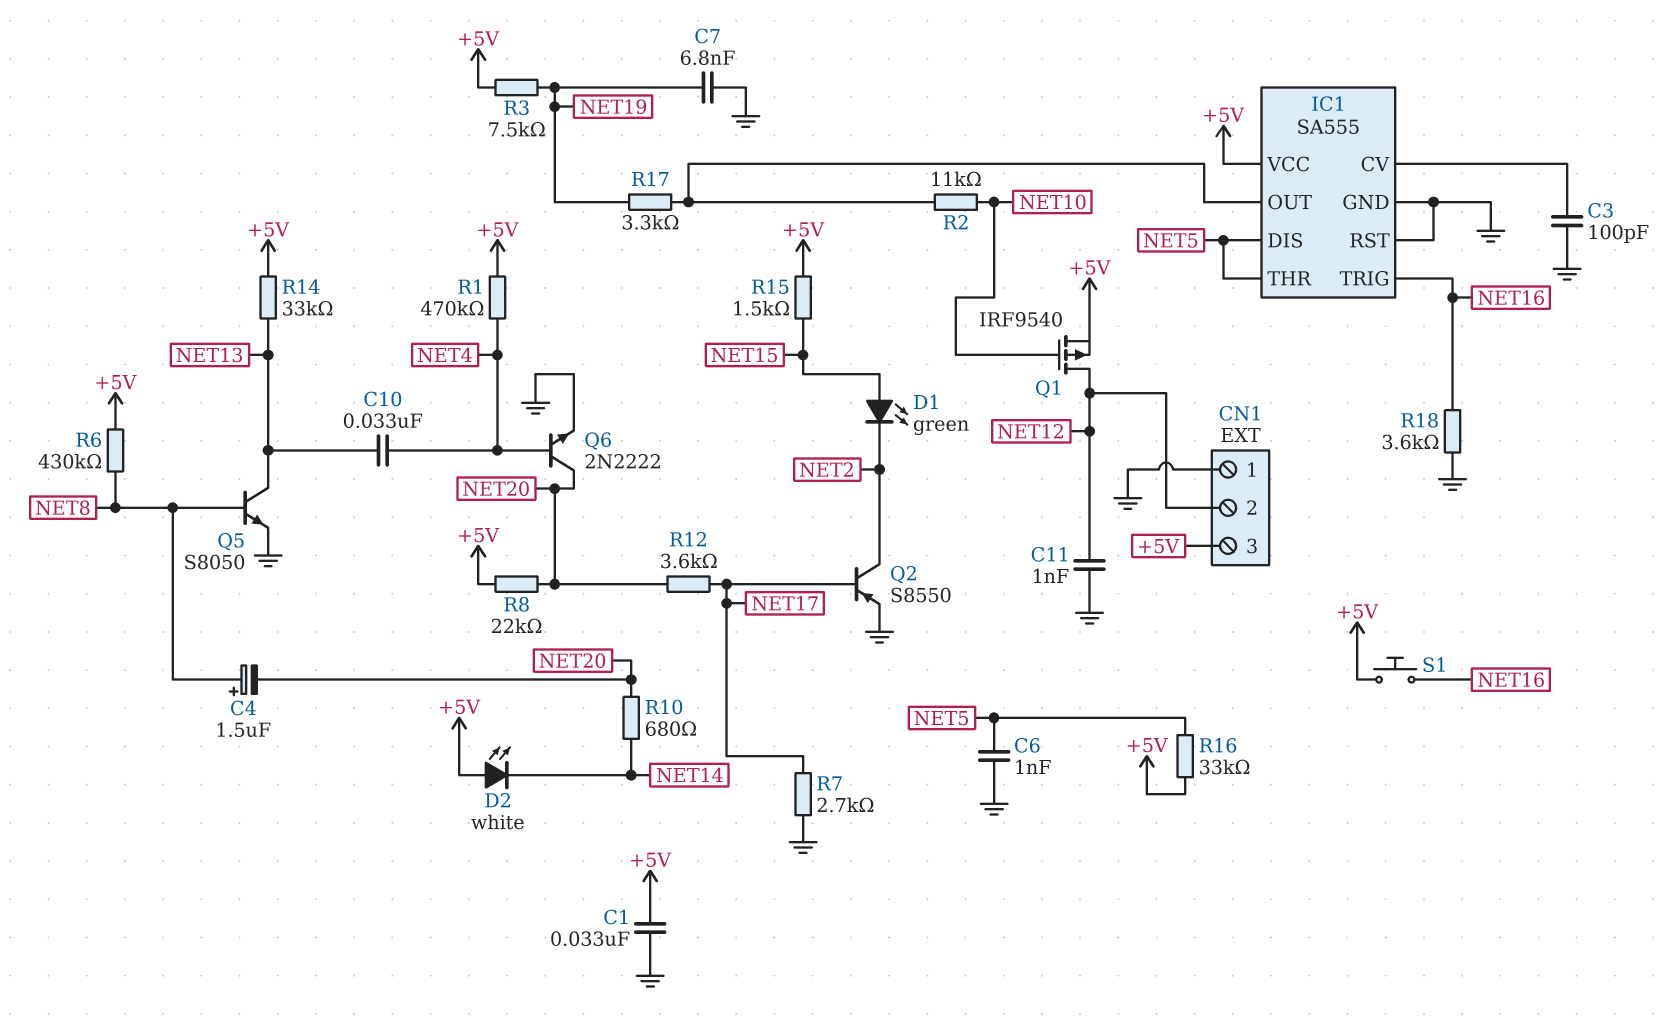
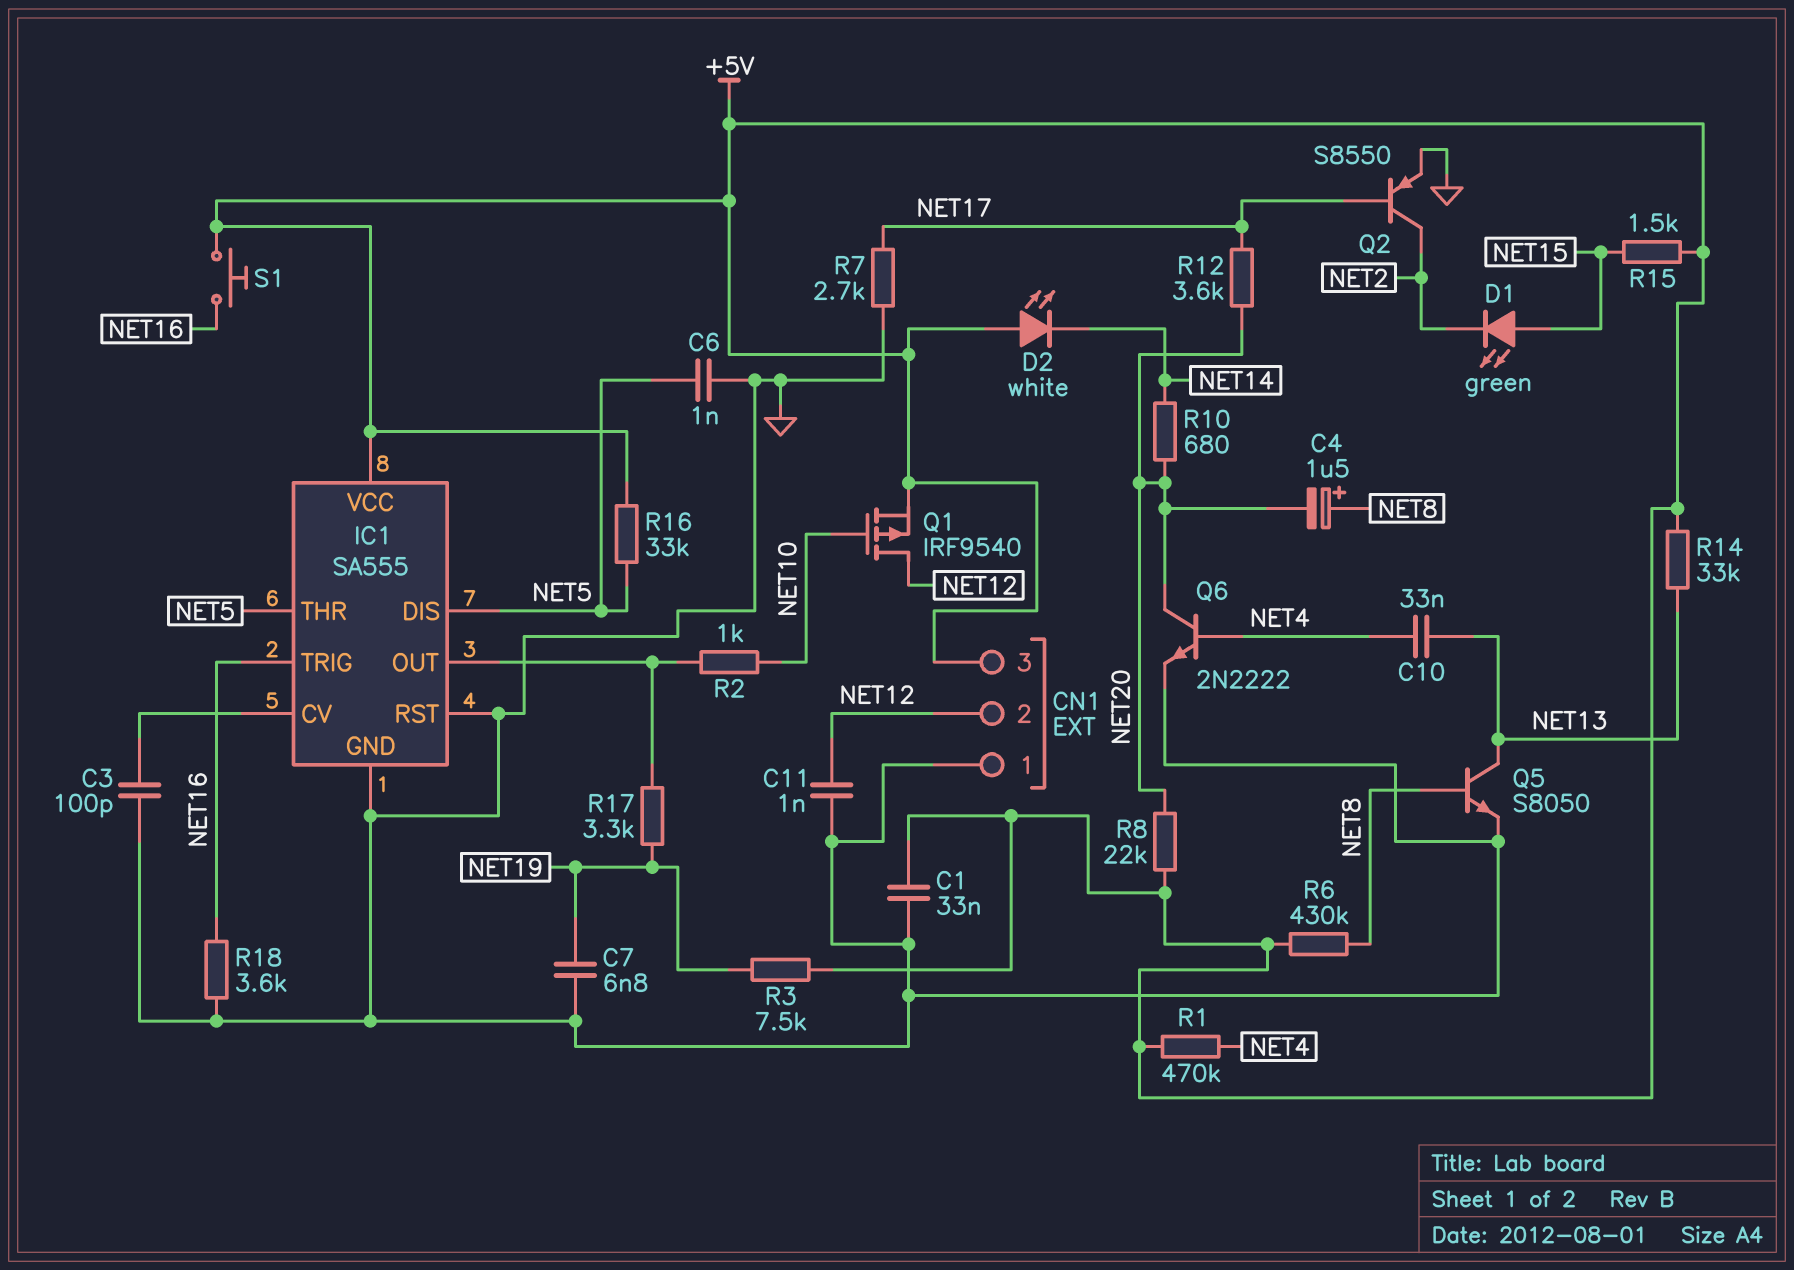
R2: 11k (IC1/OUT, NET10) -> 1k (IC1/OUT, NET10)

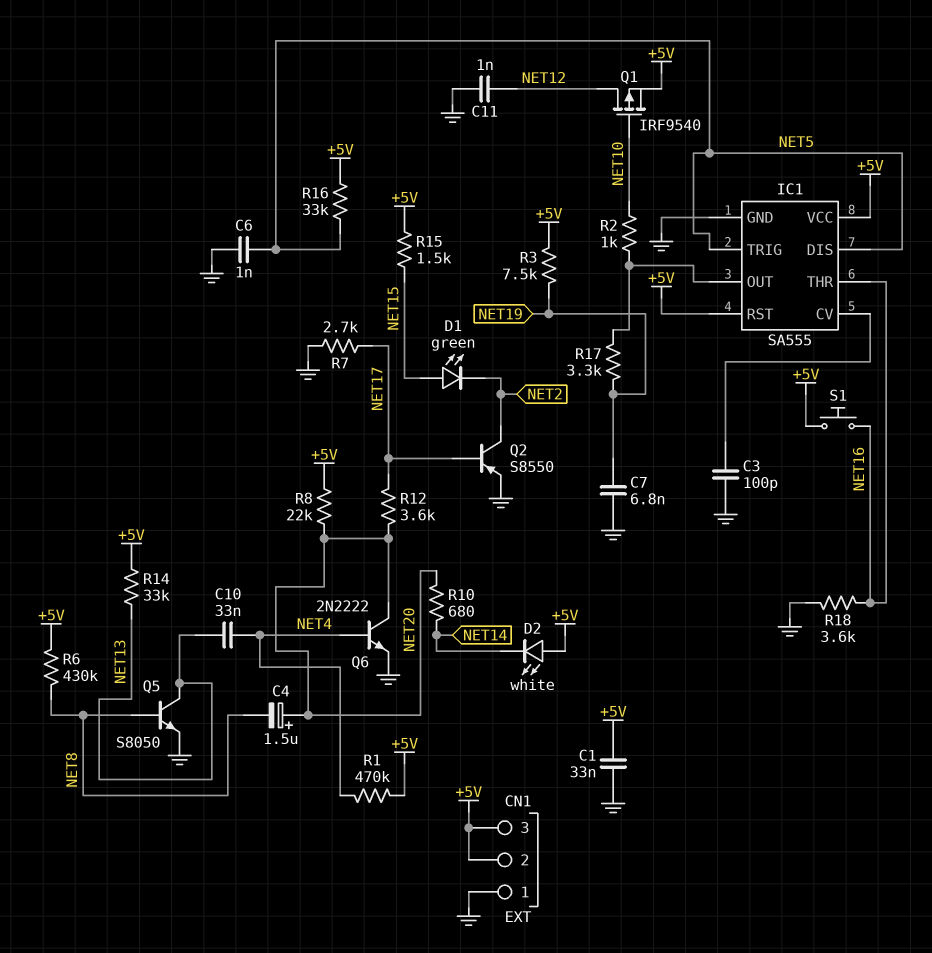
C4: 1.5uF (plus NET8, minus NET20) -> 1.5uF (plus NET20, minus NET8)
CN1 pin 2: NET12 -> +5V
IC1 pin RST: GND -> +5V
IC1 pin THR: NET5 -> NET16
IC1 pin TRIG: NET16 -> NET5

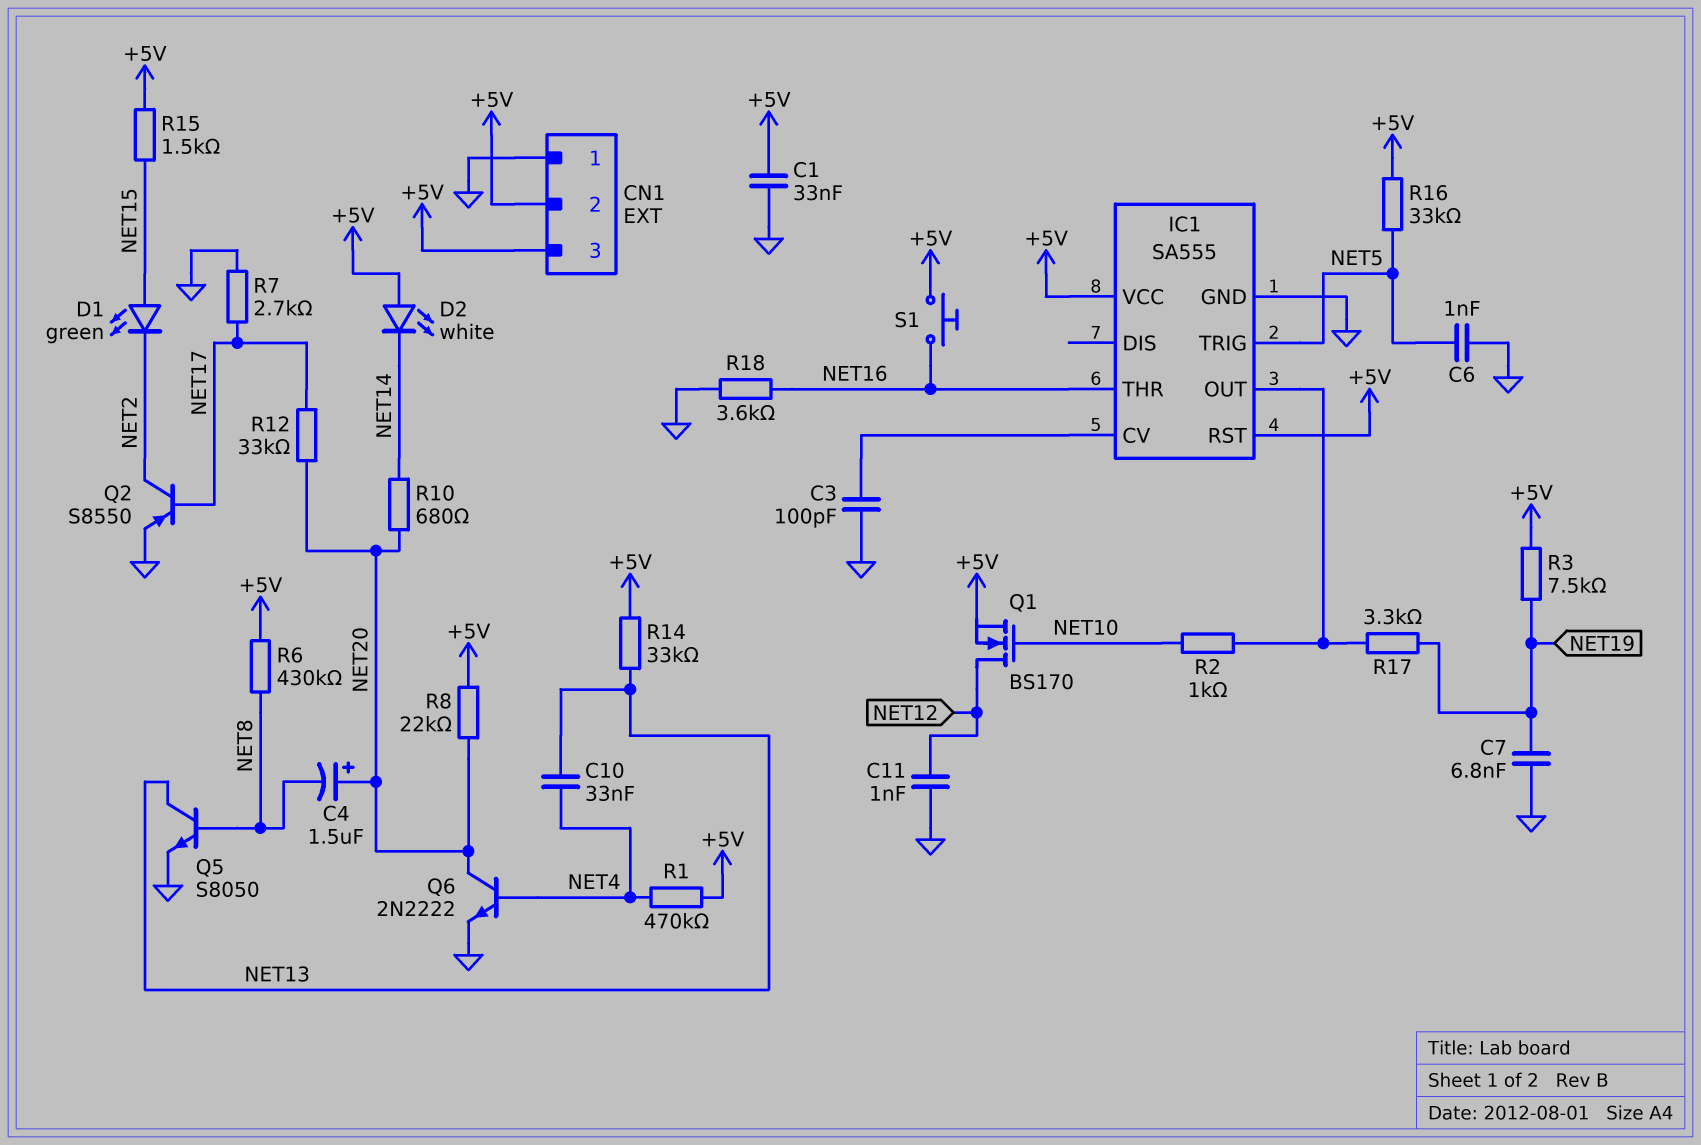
IC1 pin DIS: NET5 -> none
Q1: PMOS IRF9540 (G NET10, D NET12, S +5V) -> NMOS BS170 (G NET10, D NET12, S +5V)
R12: 3.6k (NET17, NET20) -> 33k (NET17, NET20)

